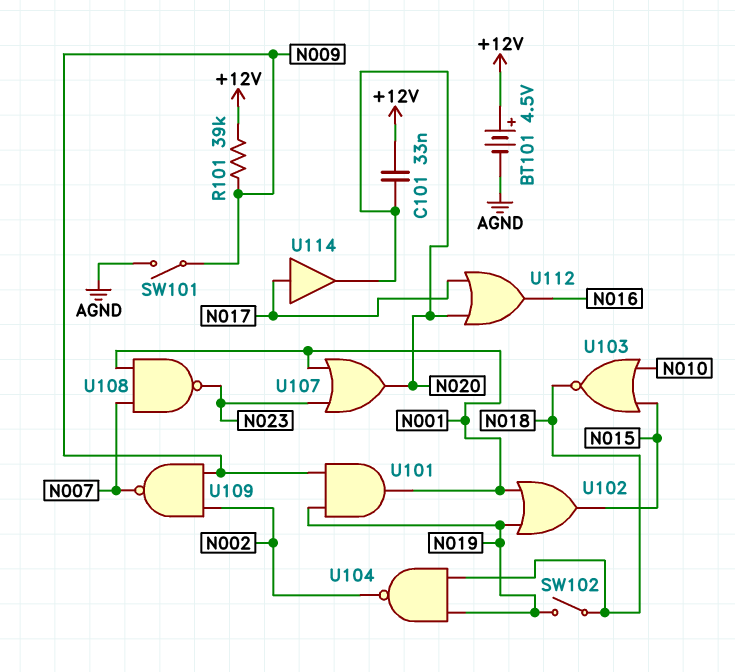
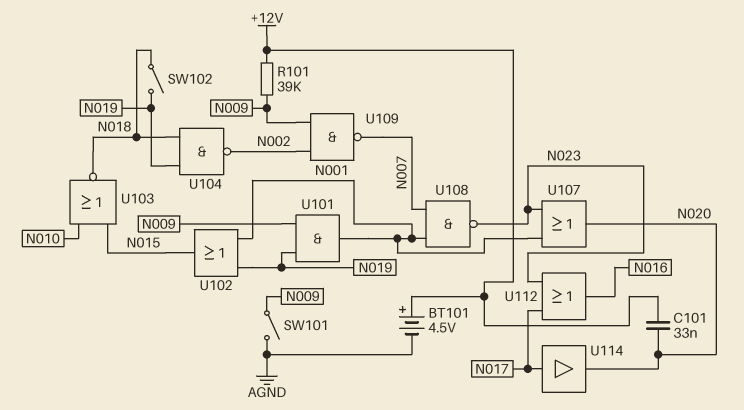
U112: OR (in N017, in N020, out N016) -> OR (in N017, in N023, out N016)

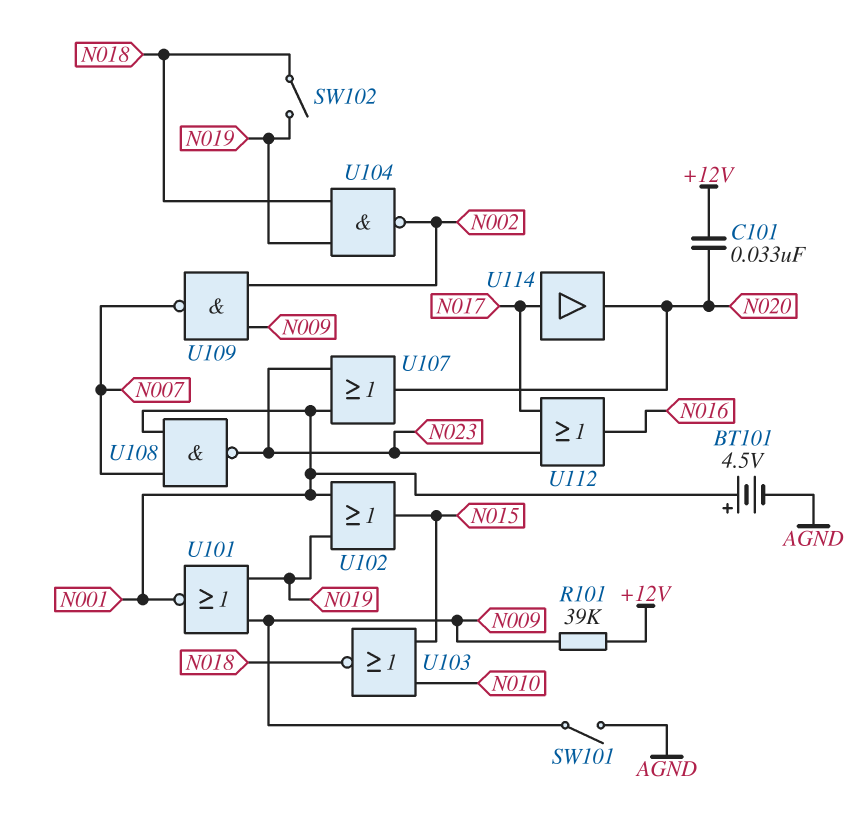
BT101: 4.5V (plus +12V, minus AGND) -> 4.5V (plus N001, minus AGND)
U101: AND (in N009, in N019, out N001) -> NOR (in N009, in N019, out N001)

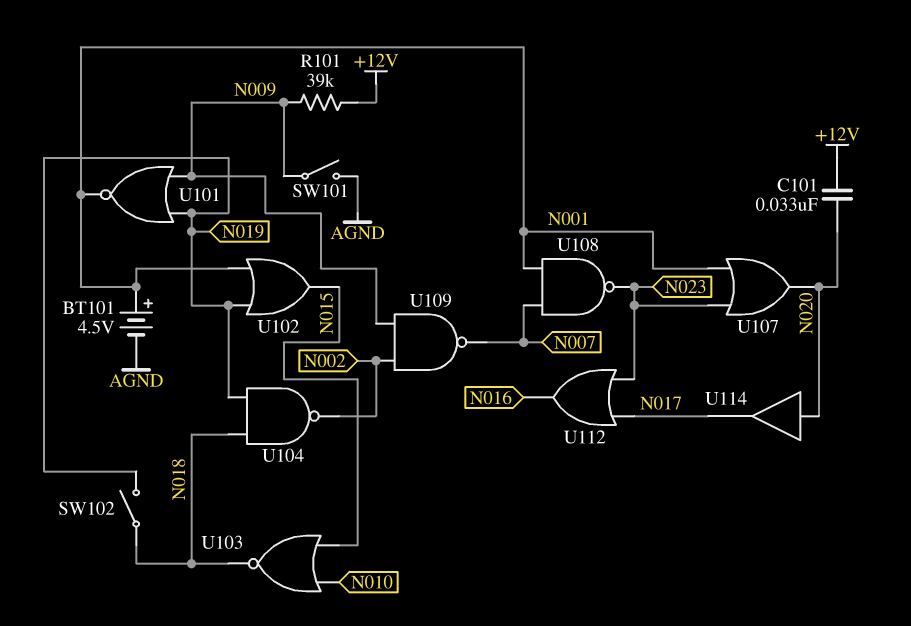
U114: buffer (in N017, out N020) -> buffer (in N020, out N017)

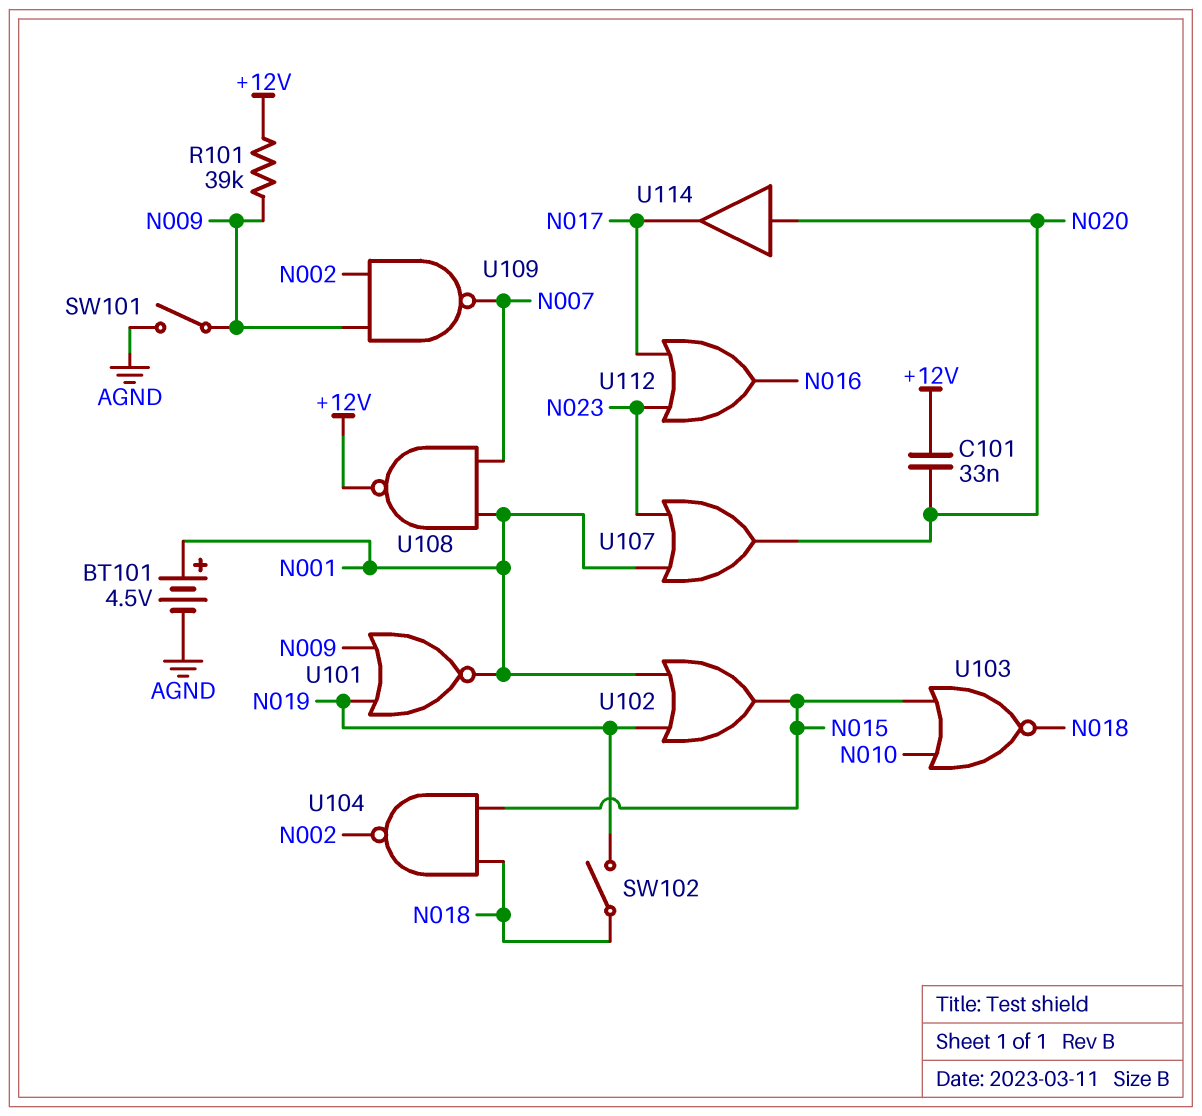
U104: NAND (in N018, in N019, out N002) -> NAND (in N015, in N018, out N002)
U108: NAND (in N001, in N007, out N023) -> NAND (in N001, in N007, out +12V)

